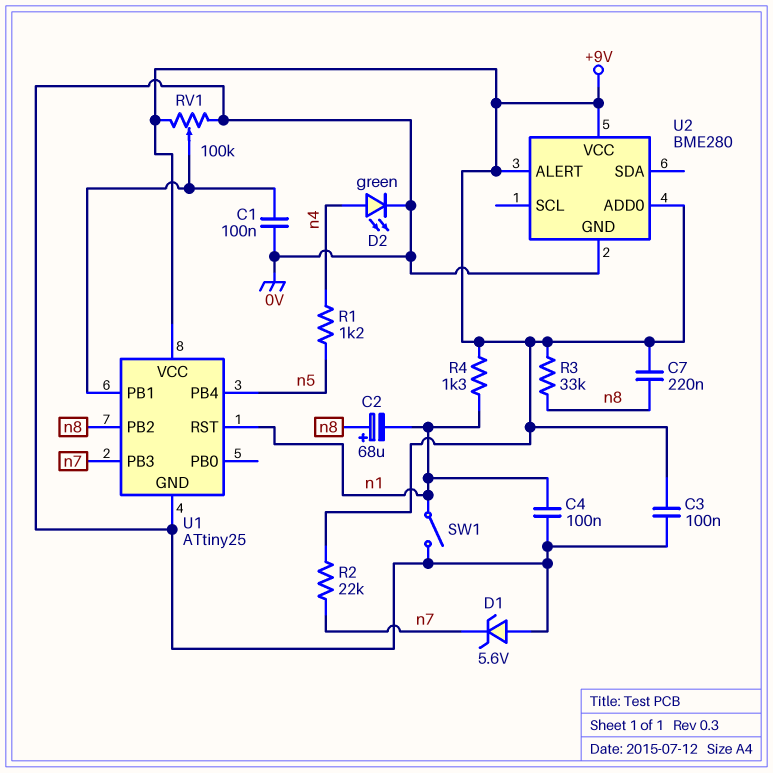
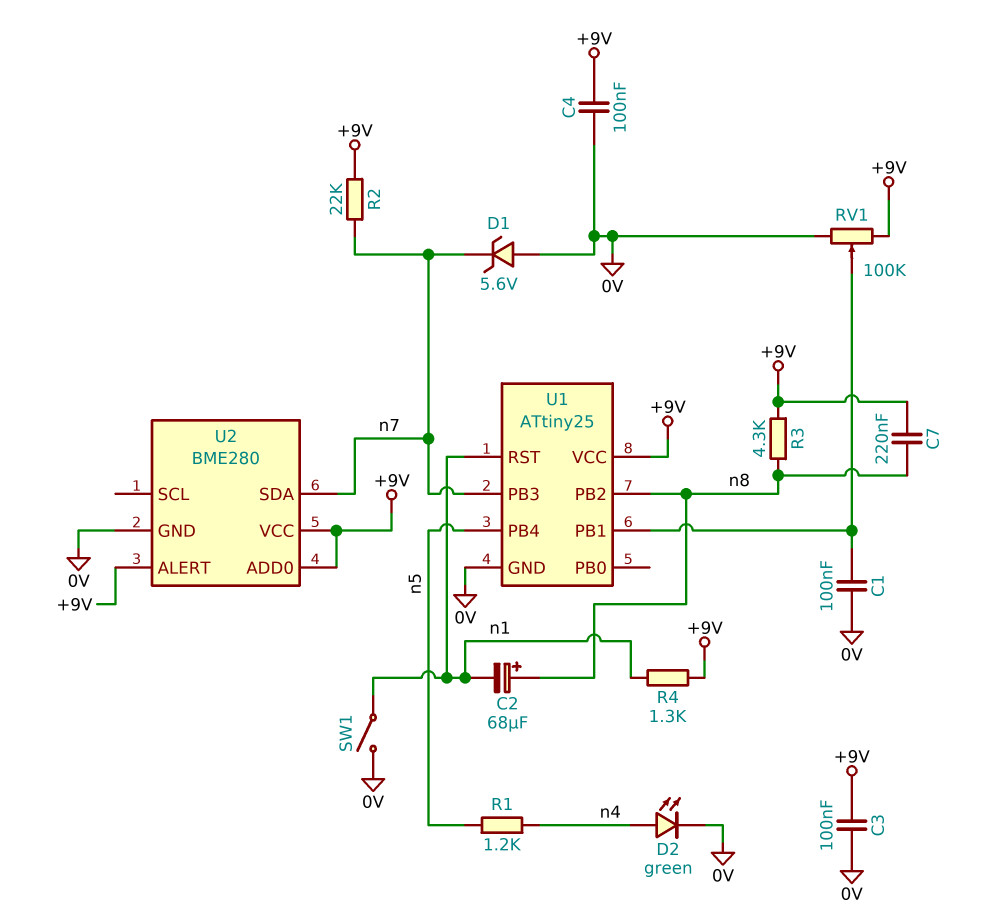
C4: 100nF (0V, n1) -> 100nF (+9V, 0V)
R3: 33k (+9V, n8) -> 4.3k (+9V, n8)
U2 pin SDA: none -> n7

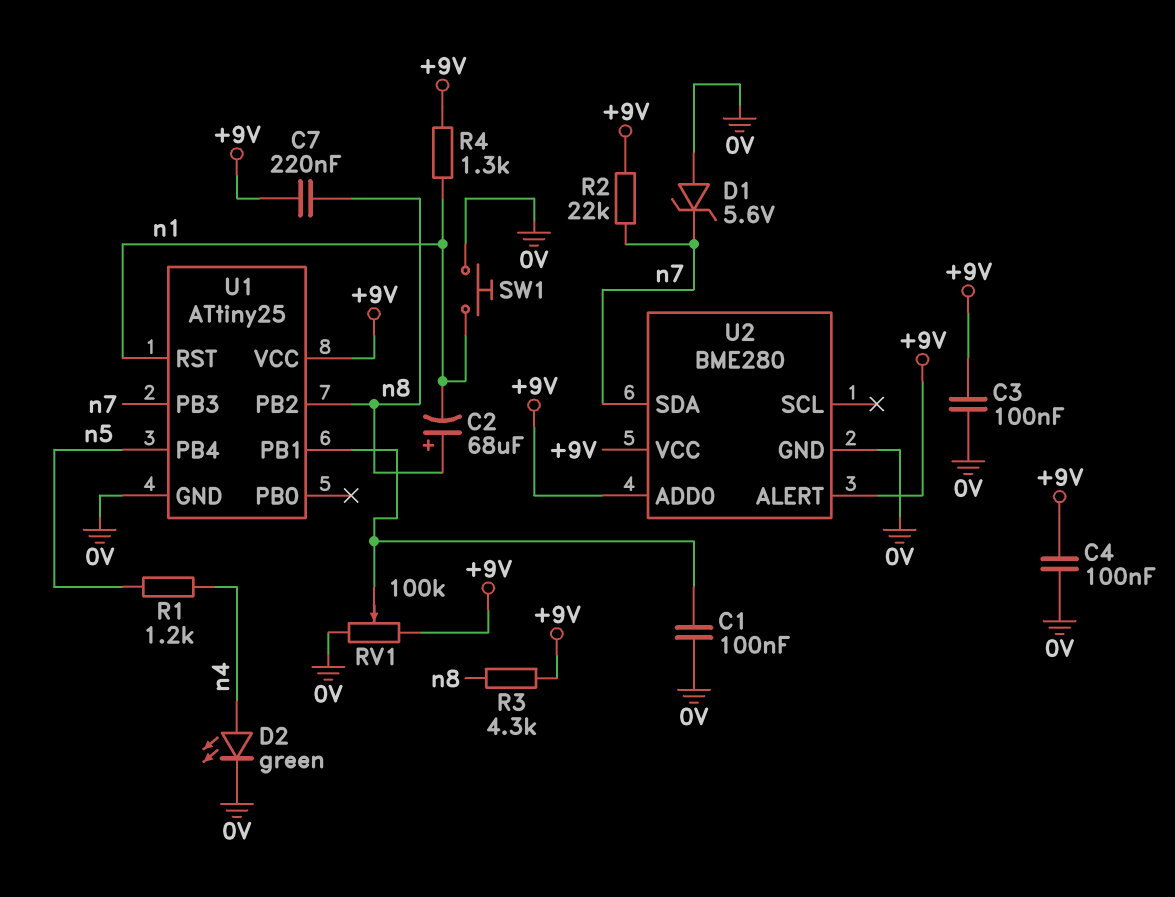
SW1: switch (0V, n1) -> button (0V, n1)

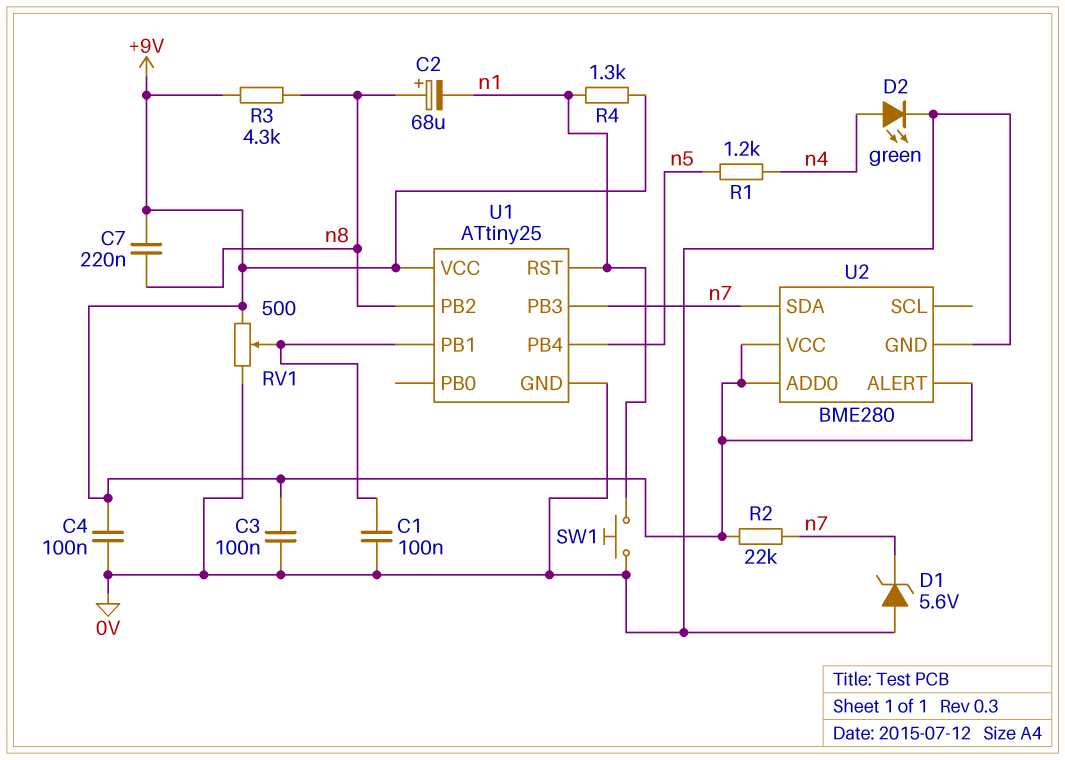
RV1: 100k (+9V, 0V, wiper U1/PB1) -> 500 (+9V, 0V, wiper U1/PB1)

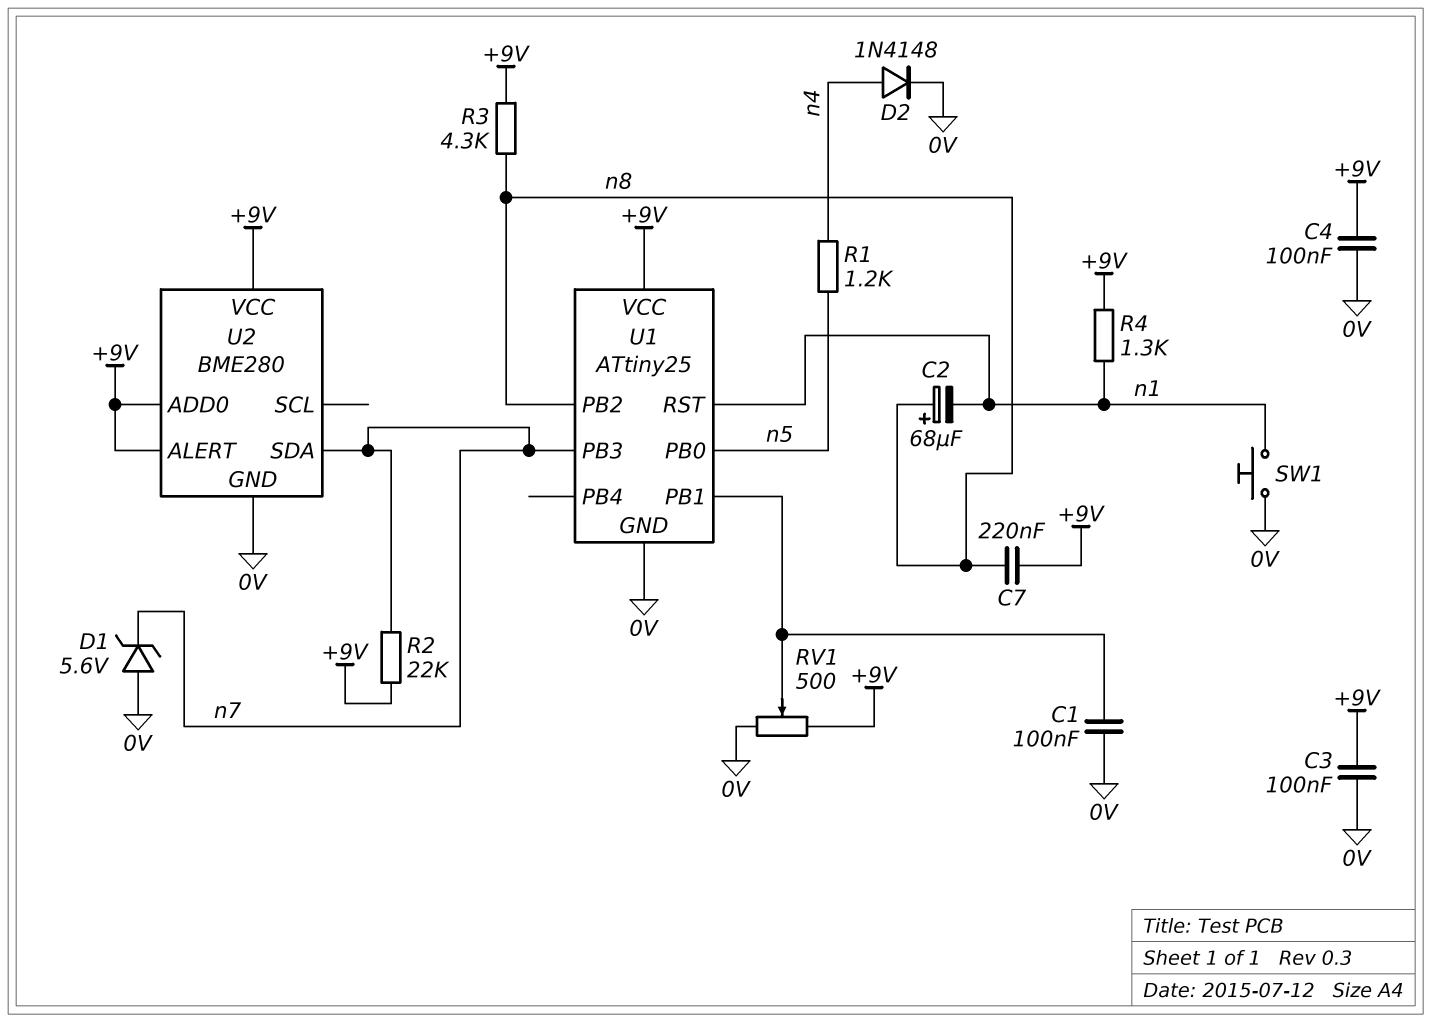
D2: LED green (A n4, K 0V) -> diode 1N4148 (A n4, K 0V)
U1 pin PB0: none -> n5
U1 pin PB4: n5 -> none

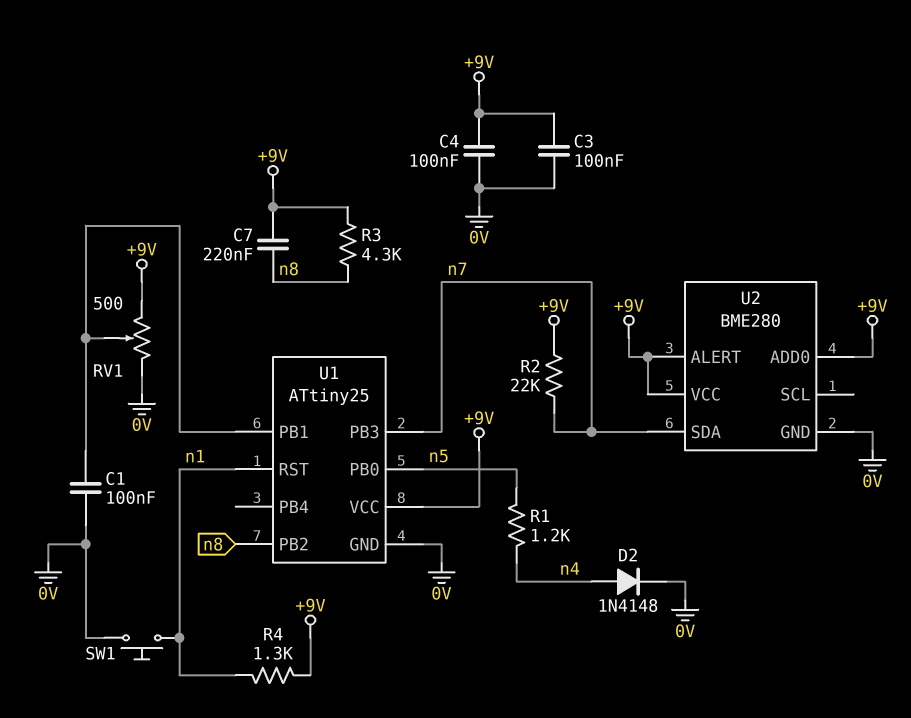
C2: 68uF (plus n8, minus n1) -> none
D1: zener 5.6V (A 0V, K n7) -> none

